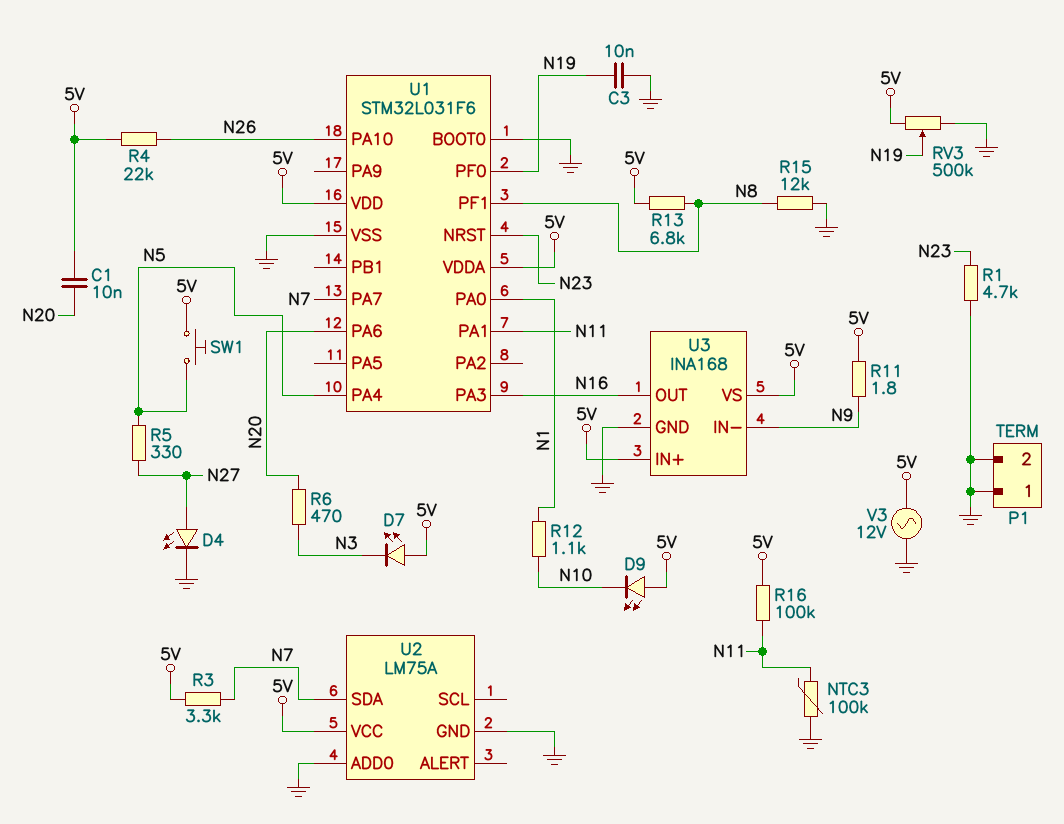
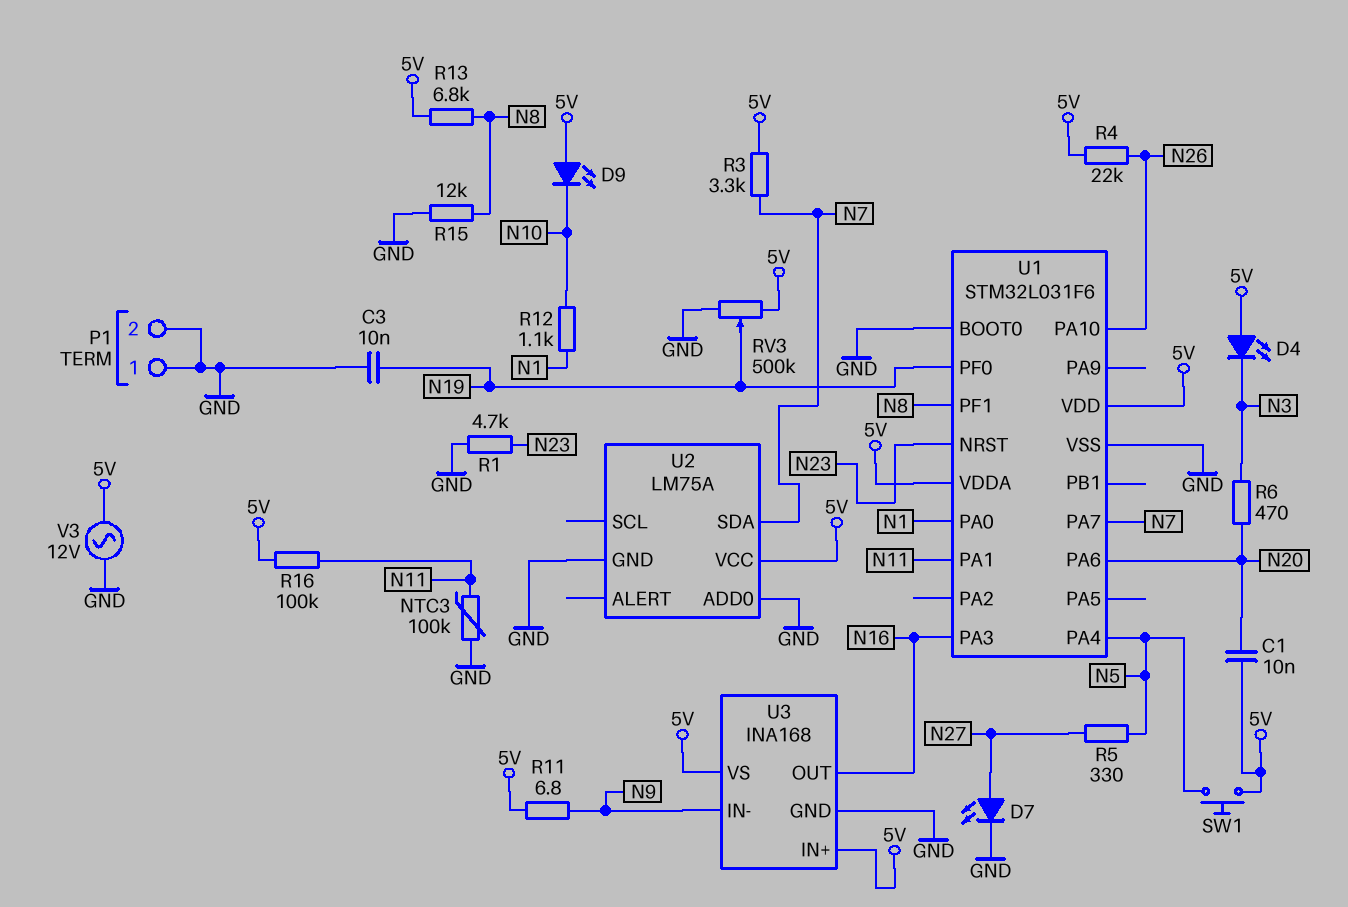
D4: LED (A N27, K GND) -> LED (A 5V, K N3)
D7: LED (A 5V, K N3) -> LED (A N27, K GND)
R11: 1.8 (5V, N9) -> 6.8 (5V, N9)

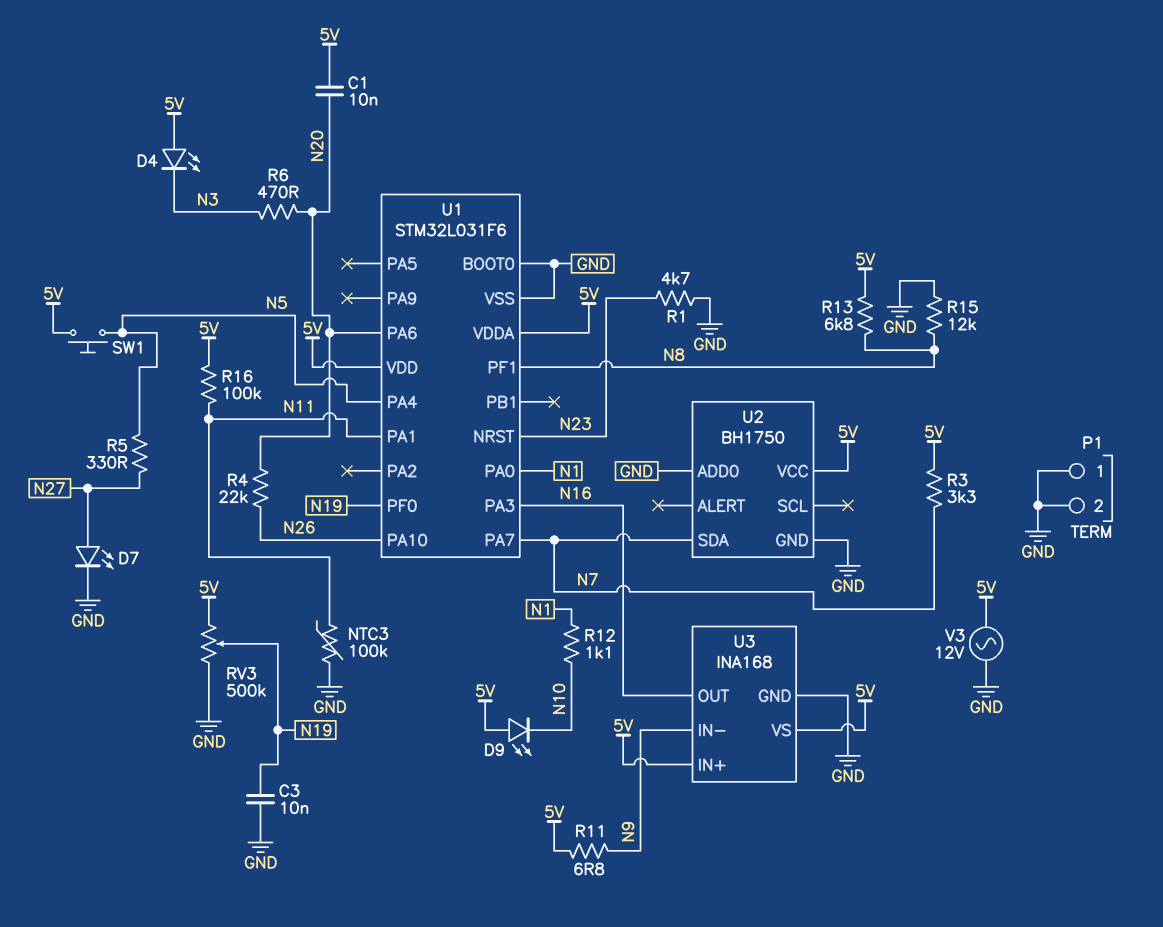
R4: 22k (5V, N26) -> 22k (N20, N26)
U2: LM75A -> BH1750

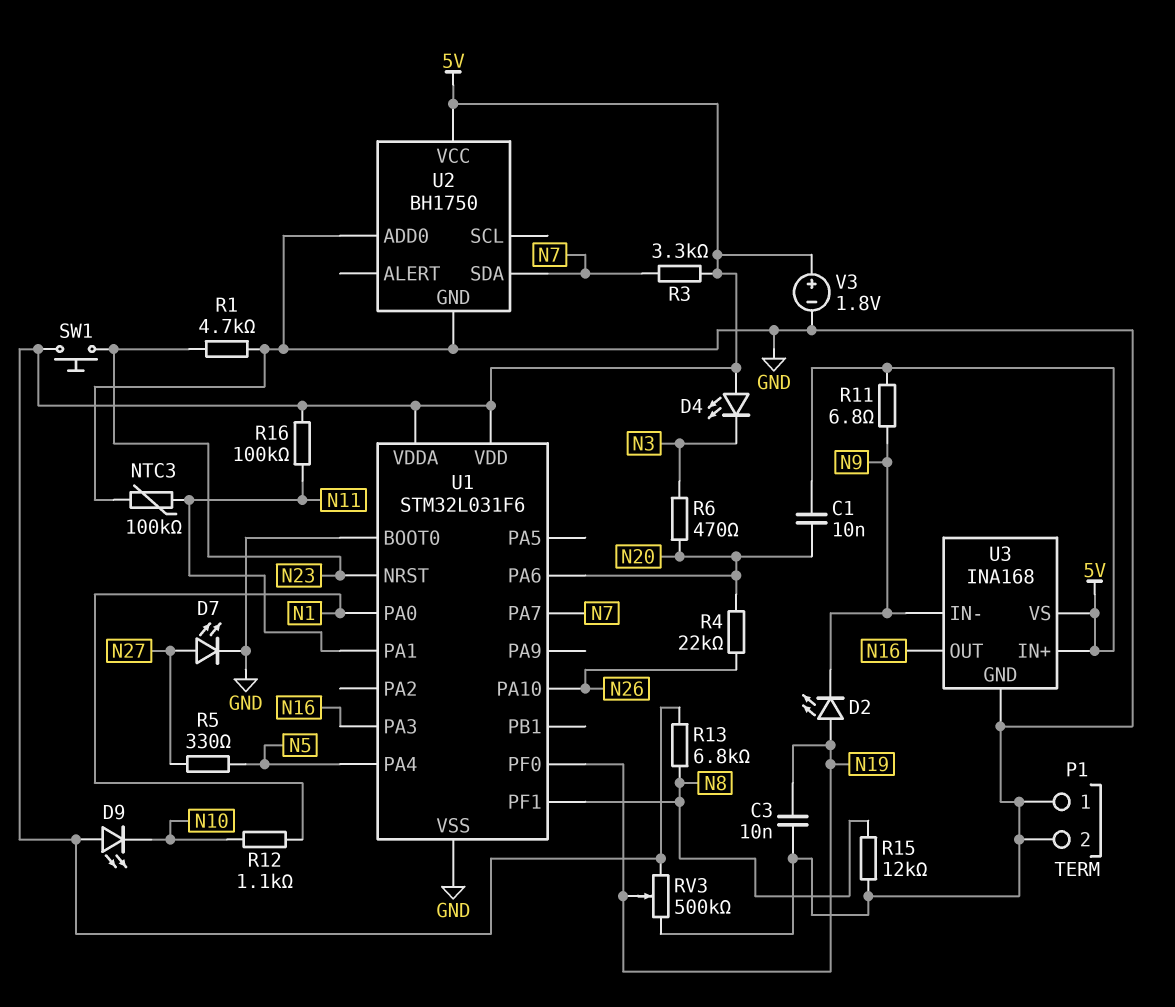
D2: none -> LED (A N19, K N9)
SW1: button (5V, N5) -> button (5V, N23)
V3: AC 12V (5V, GND) -> 1.8V (plus 5V, minus GND)

